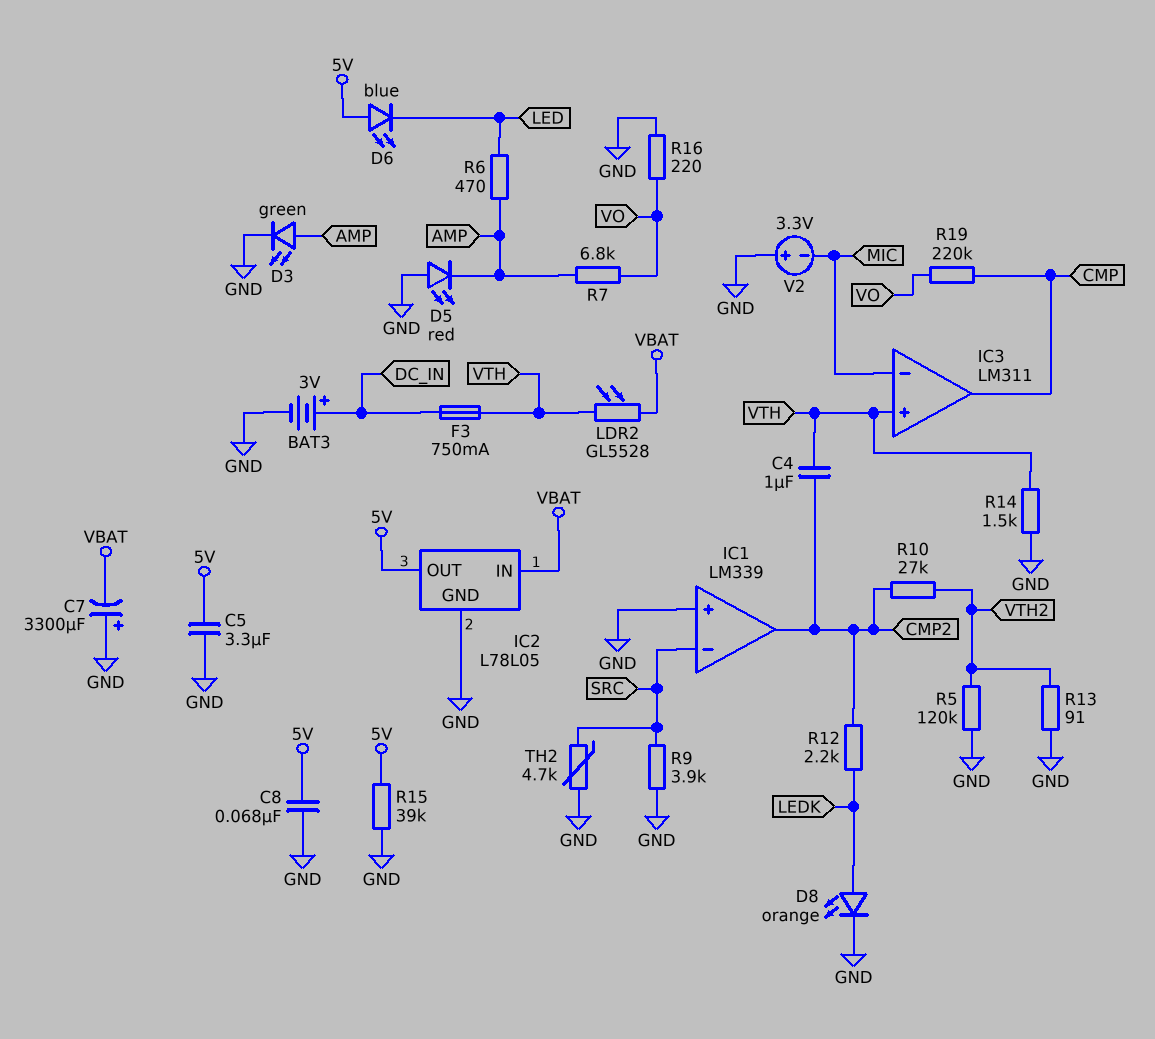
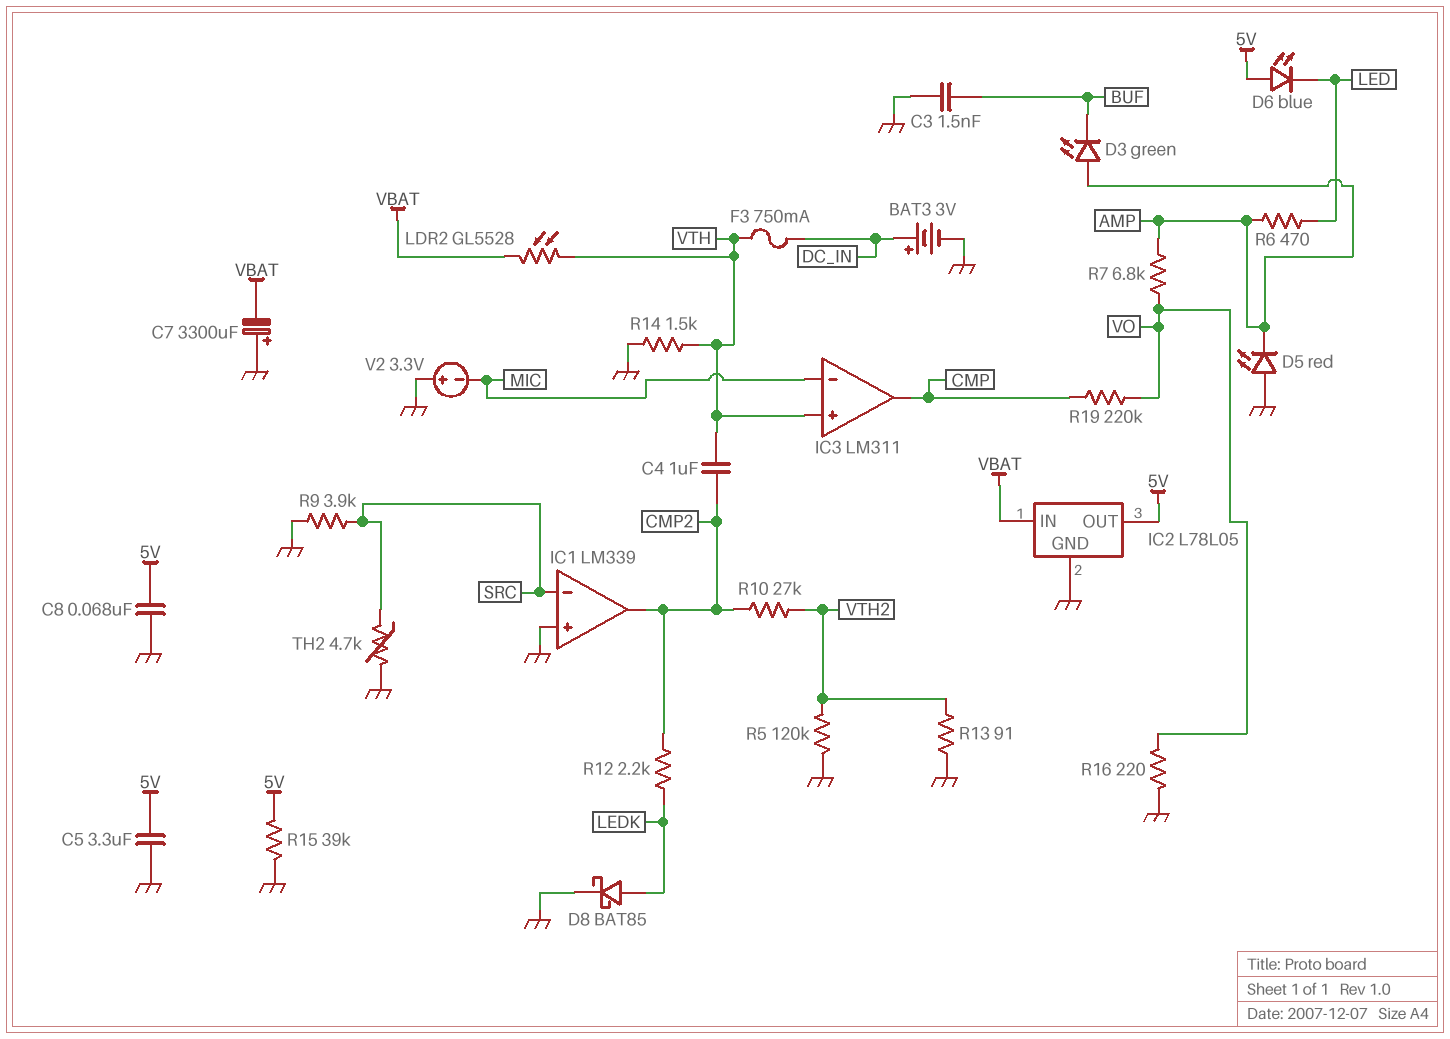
C3: none -> 1.5nF (BUF, GND)
D3: LED green (A AMP, K GND) -> LED green (A AMP, K BUF)
D8: LED orange (A LEDK, K GND) -> schottky BAT85 (A LEDK, K GND)

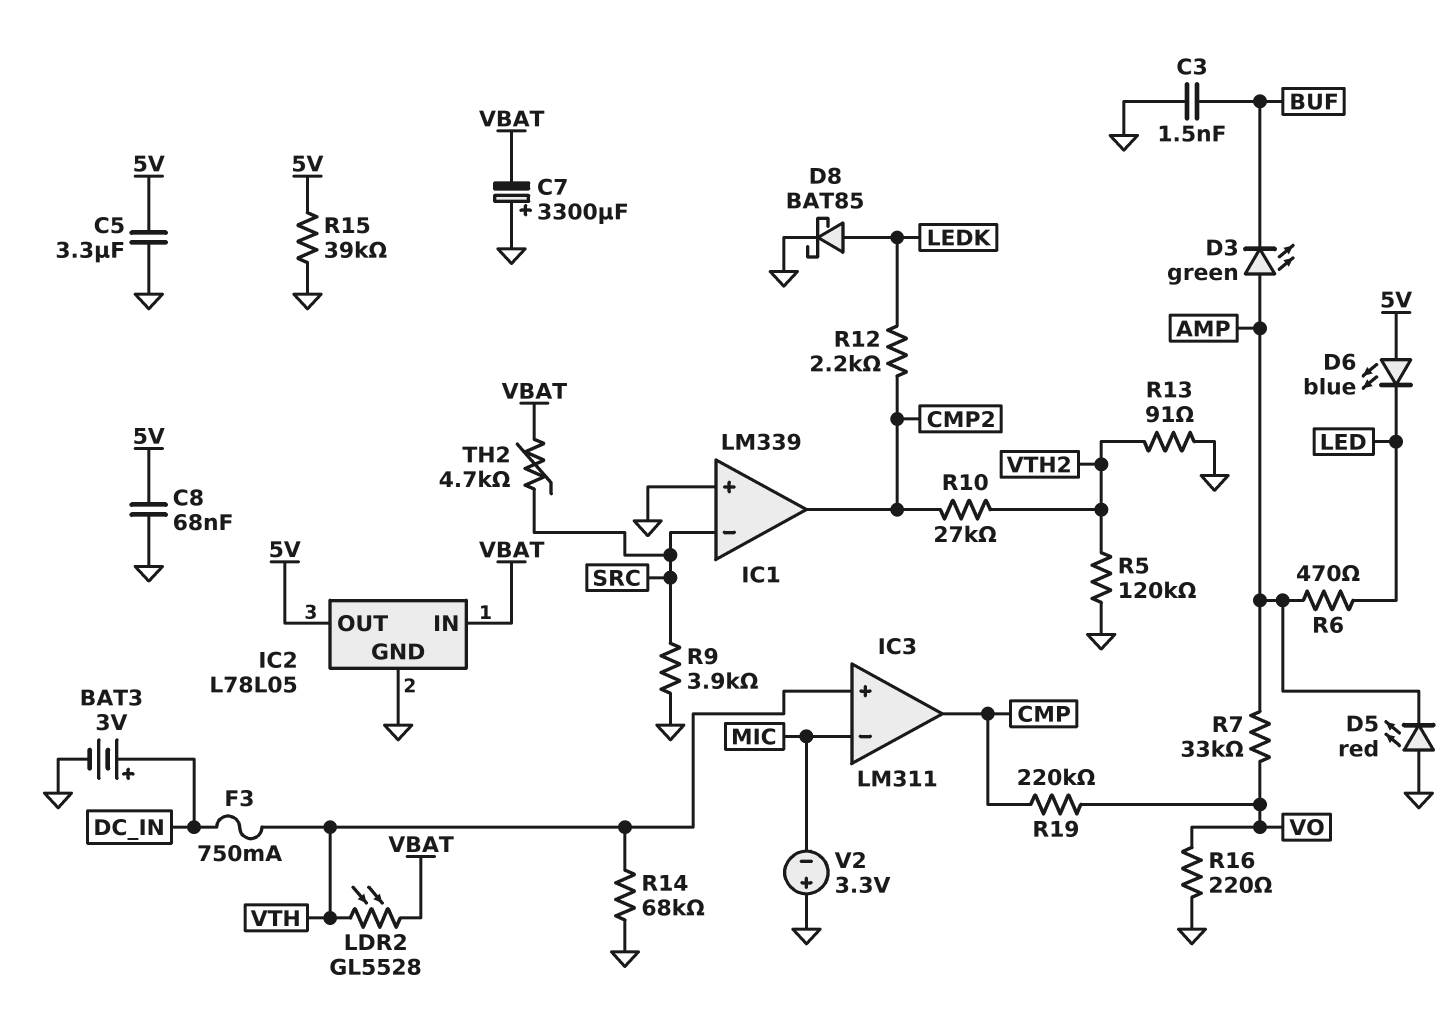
C4: 1uF (CMP2, VTH) -> none
R7: 6.8k (AMP, VO) -> 33k (AMP, VO)
R14: 1.5k (GND, VTH) -> 68k (GND, VTH)
TH2: 4.7k (GND, SRC) -> 4.7k (SRC, VBAT)

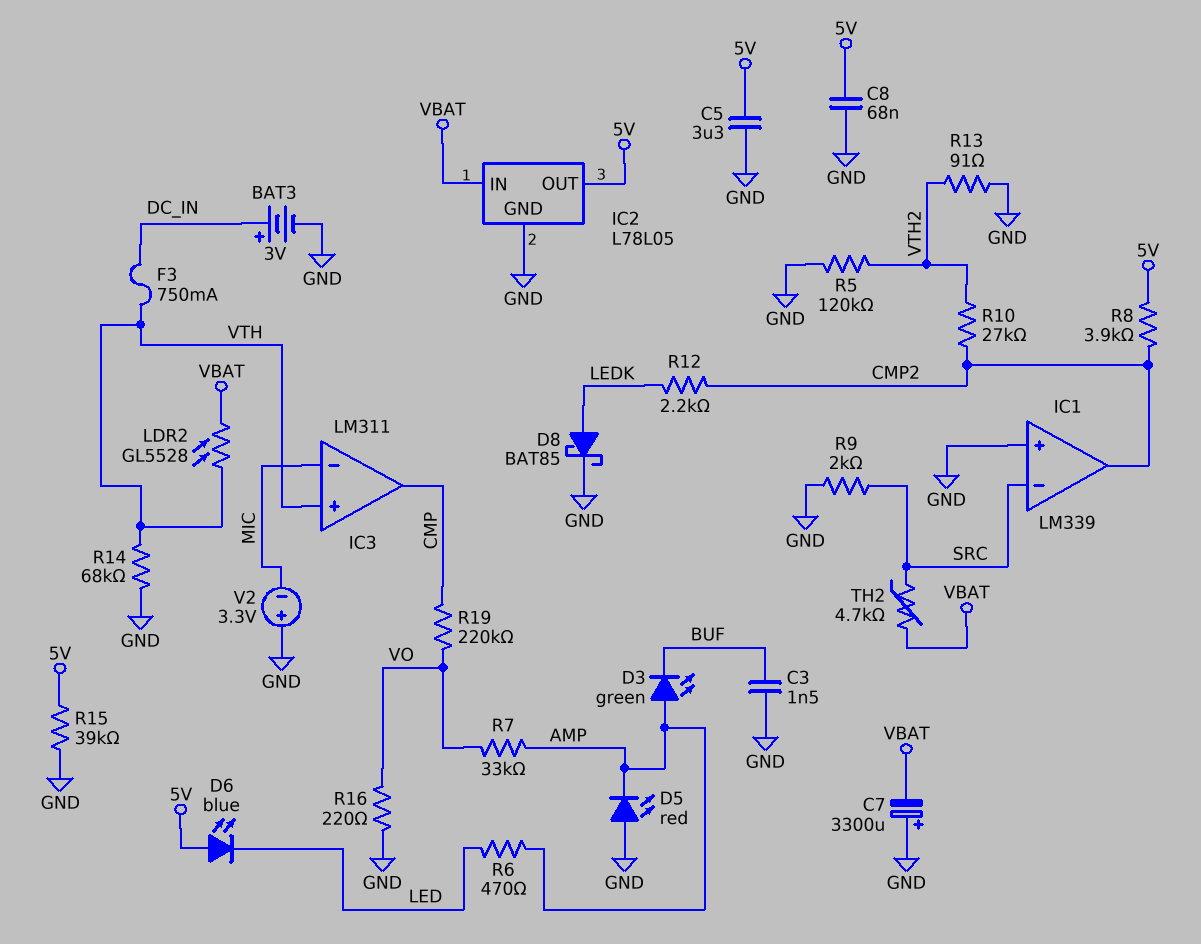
R8: none -> 3.9k (5V, CMP2)
R9: 3.9k (GND, SRC) -> 2k (GND, SRC)

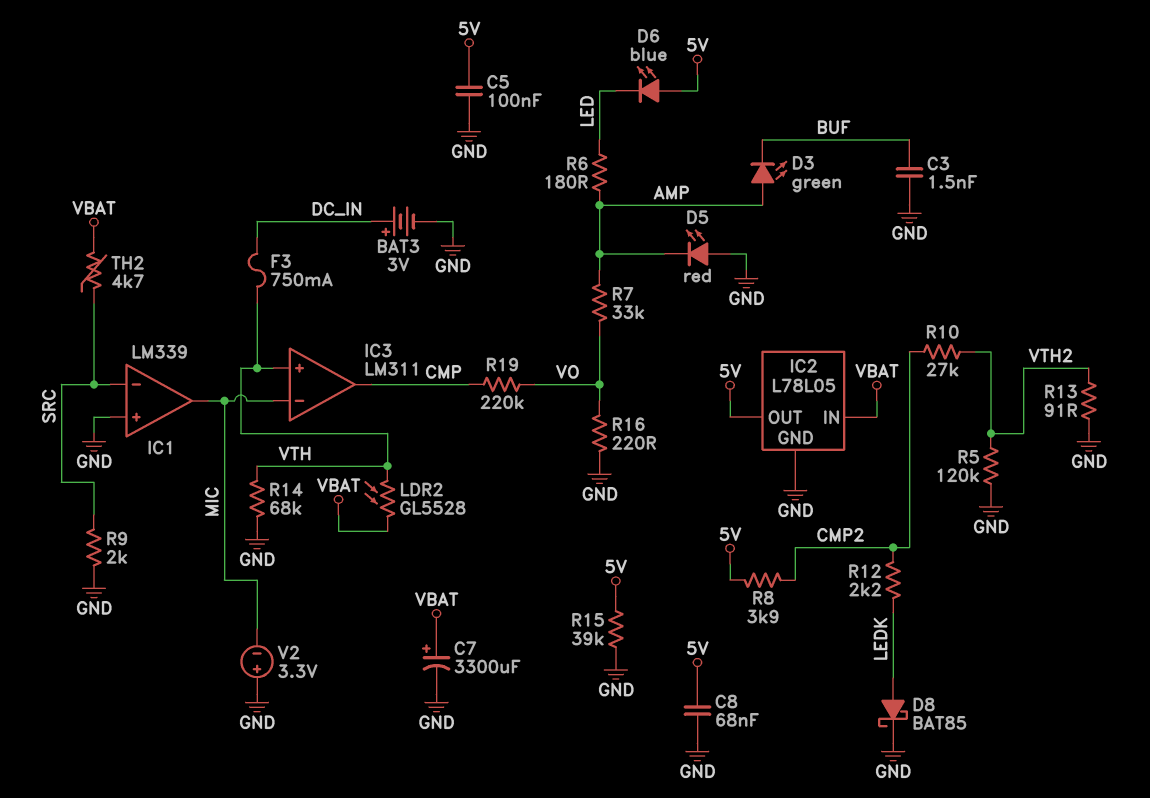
C5: 3.3uF (5V, GND) -> 100nF (5V, GND)
C7: 3300uF (plus GND, minus VBAT) -> 3300uF (plus VBAT, minus GND)
IC1 pin out: CMP2 -> MIC
R6: 470 (AMP, LED) -> 180 (AMP, LED)

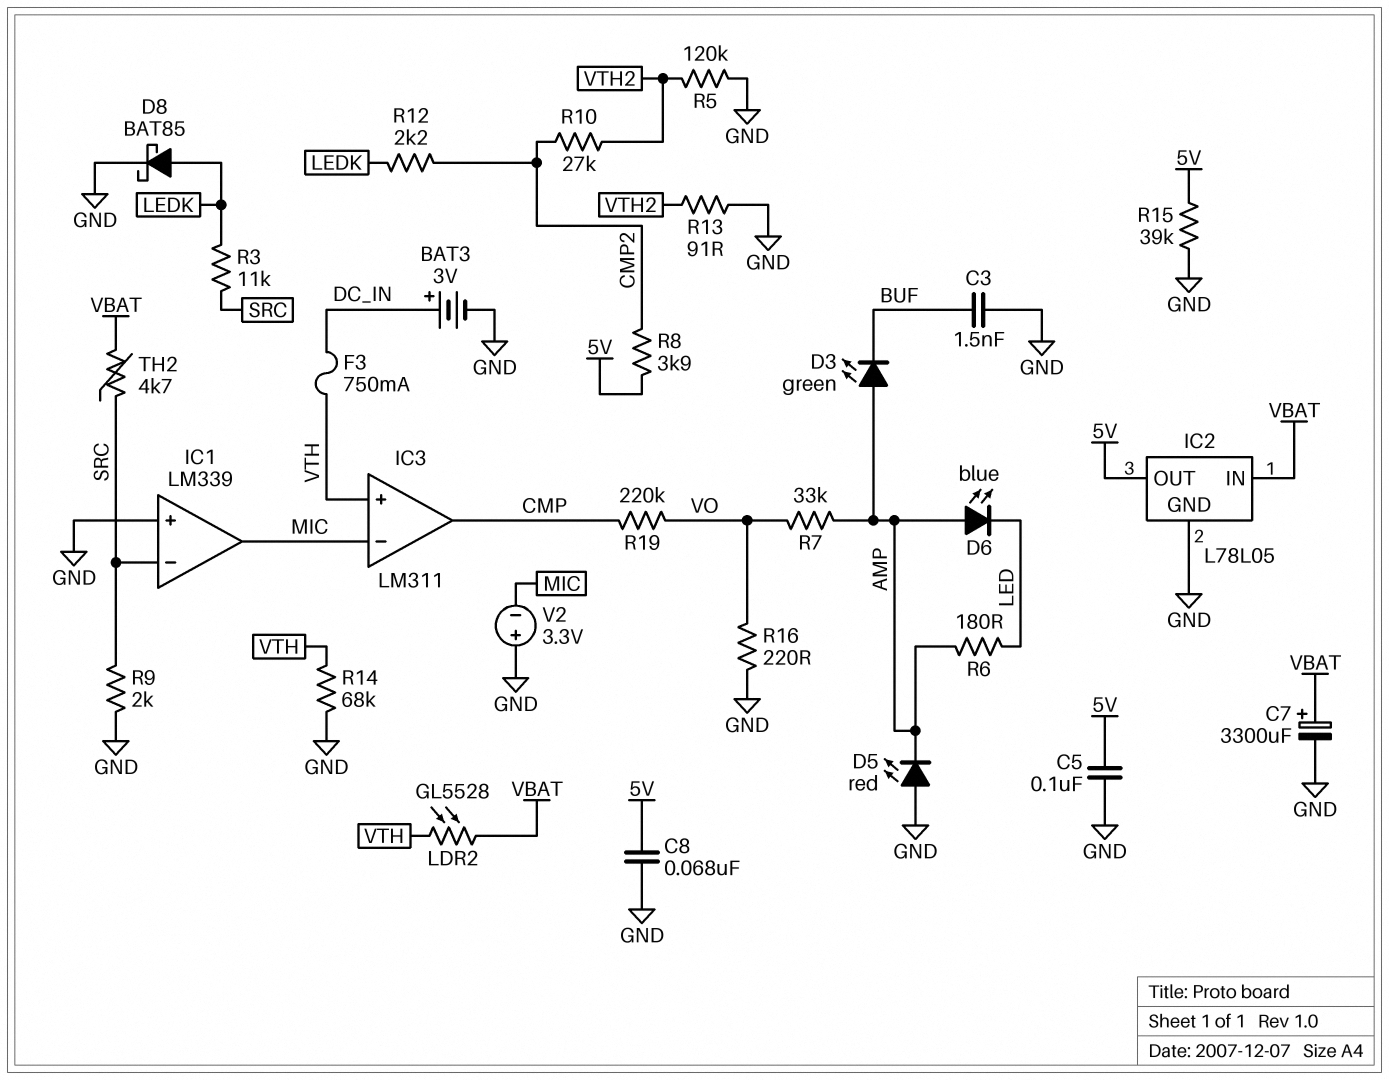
D6: LED blue (A 5V, K LED) -> LED blue (A AMP, K LED)
R3: none -> 11k (LEDK, SRC)

